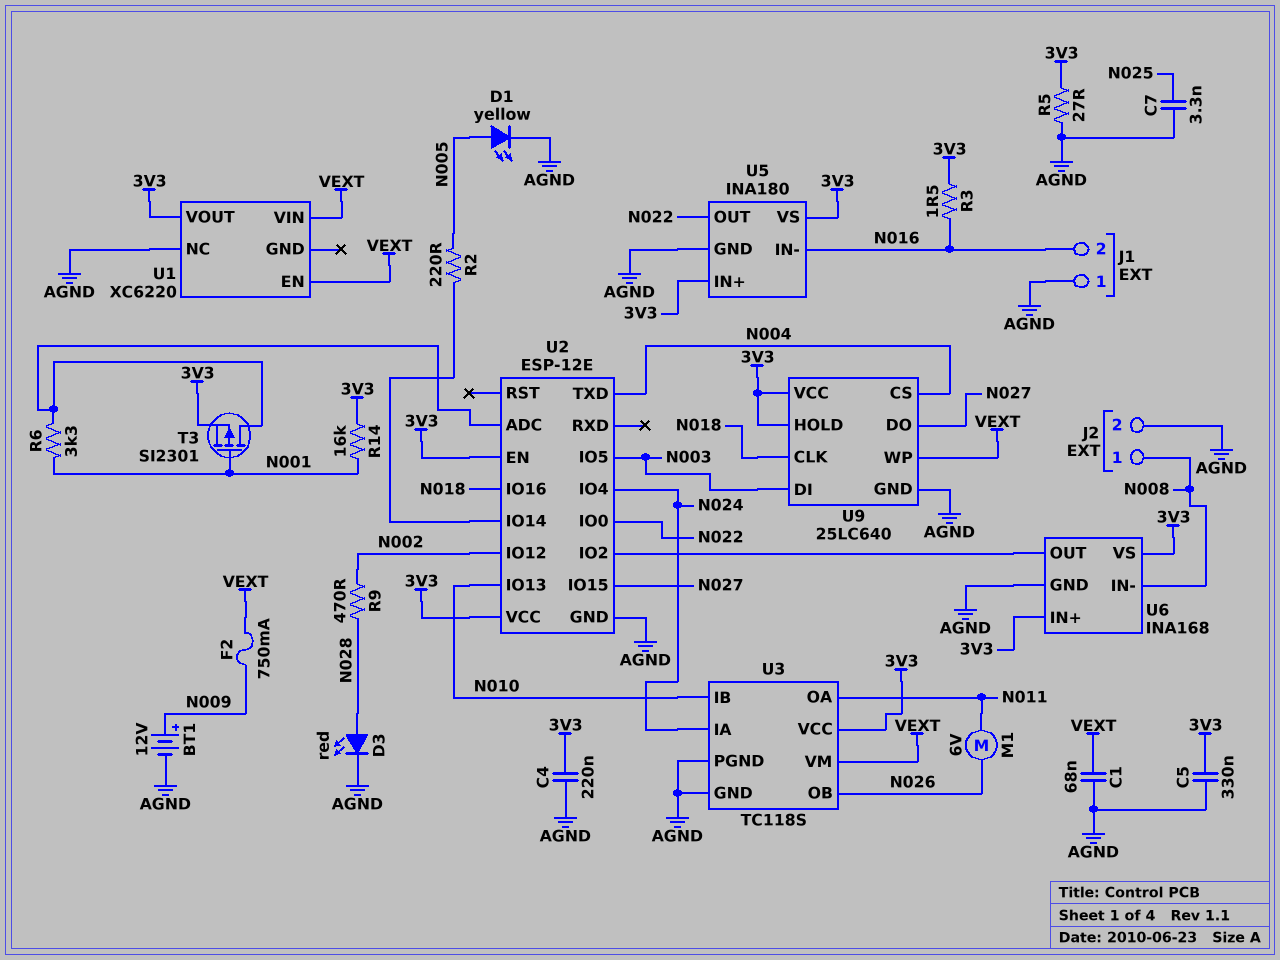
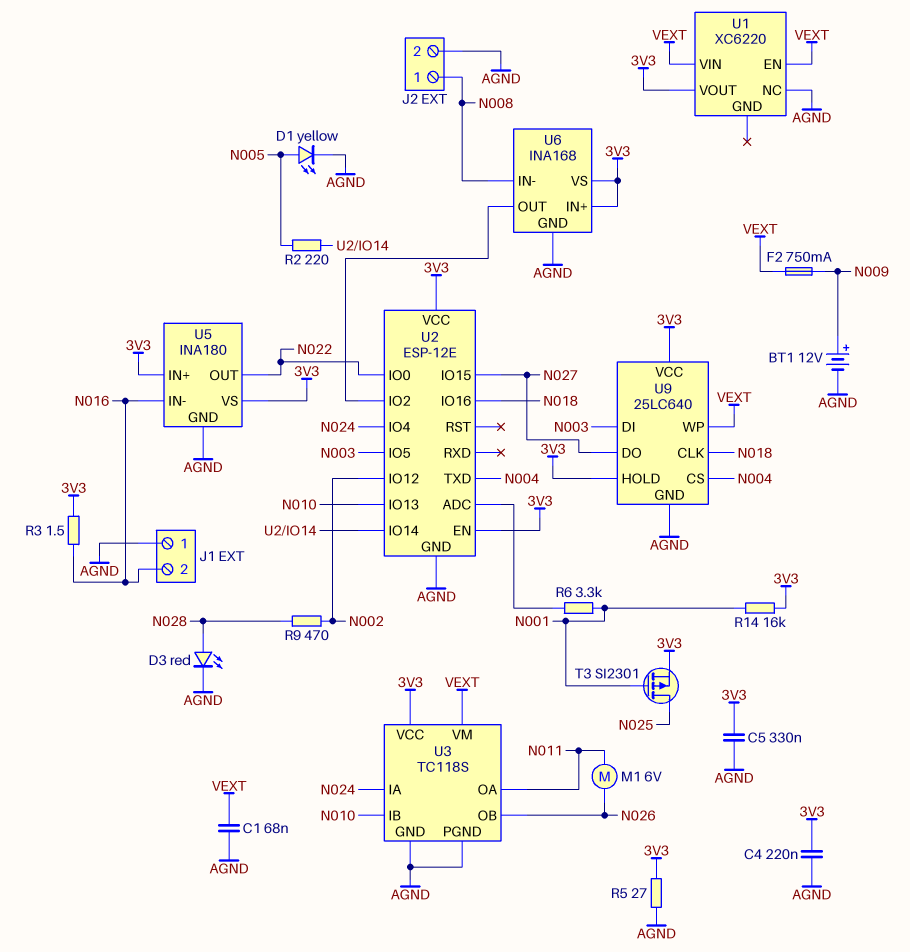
C7: 3.3nF (AGND, N025) -> none
T3: PMOS SI2301 (G N001, D U2/ADC, S 3V3) -> PMOS SI2301 (G N001, D N025, S 3V3)

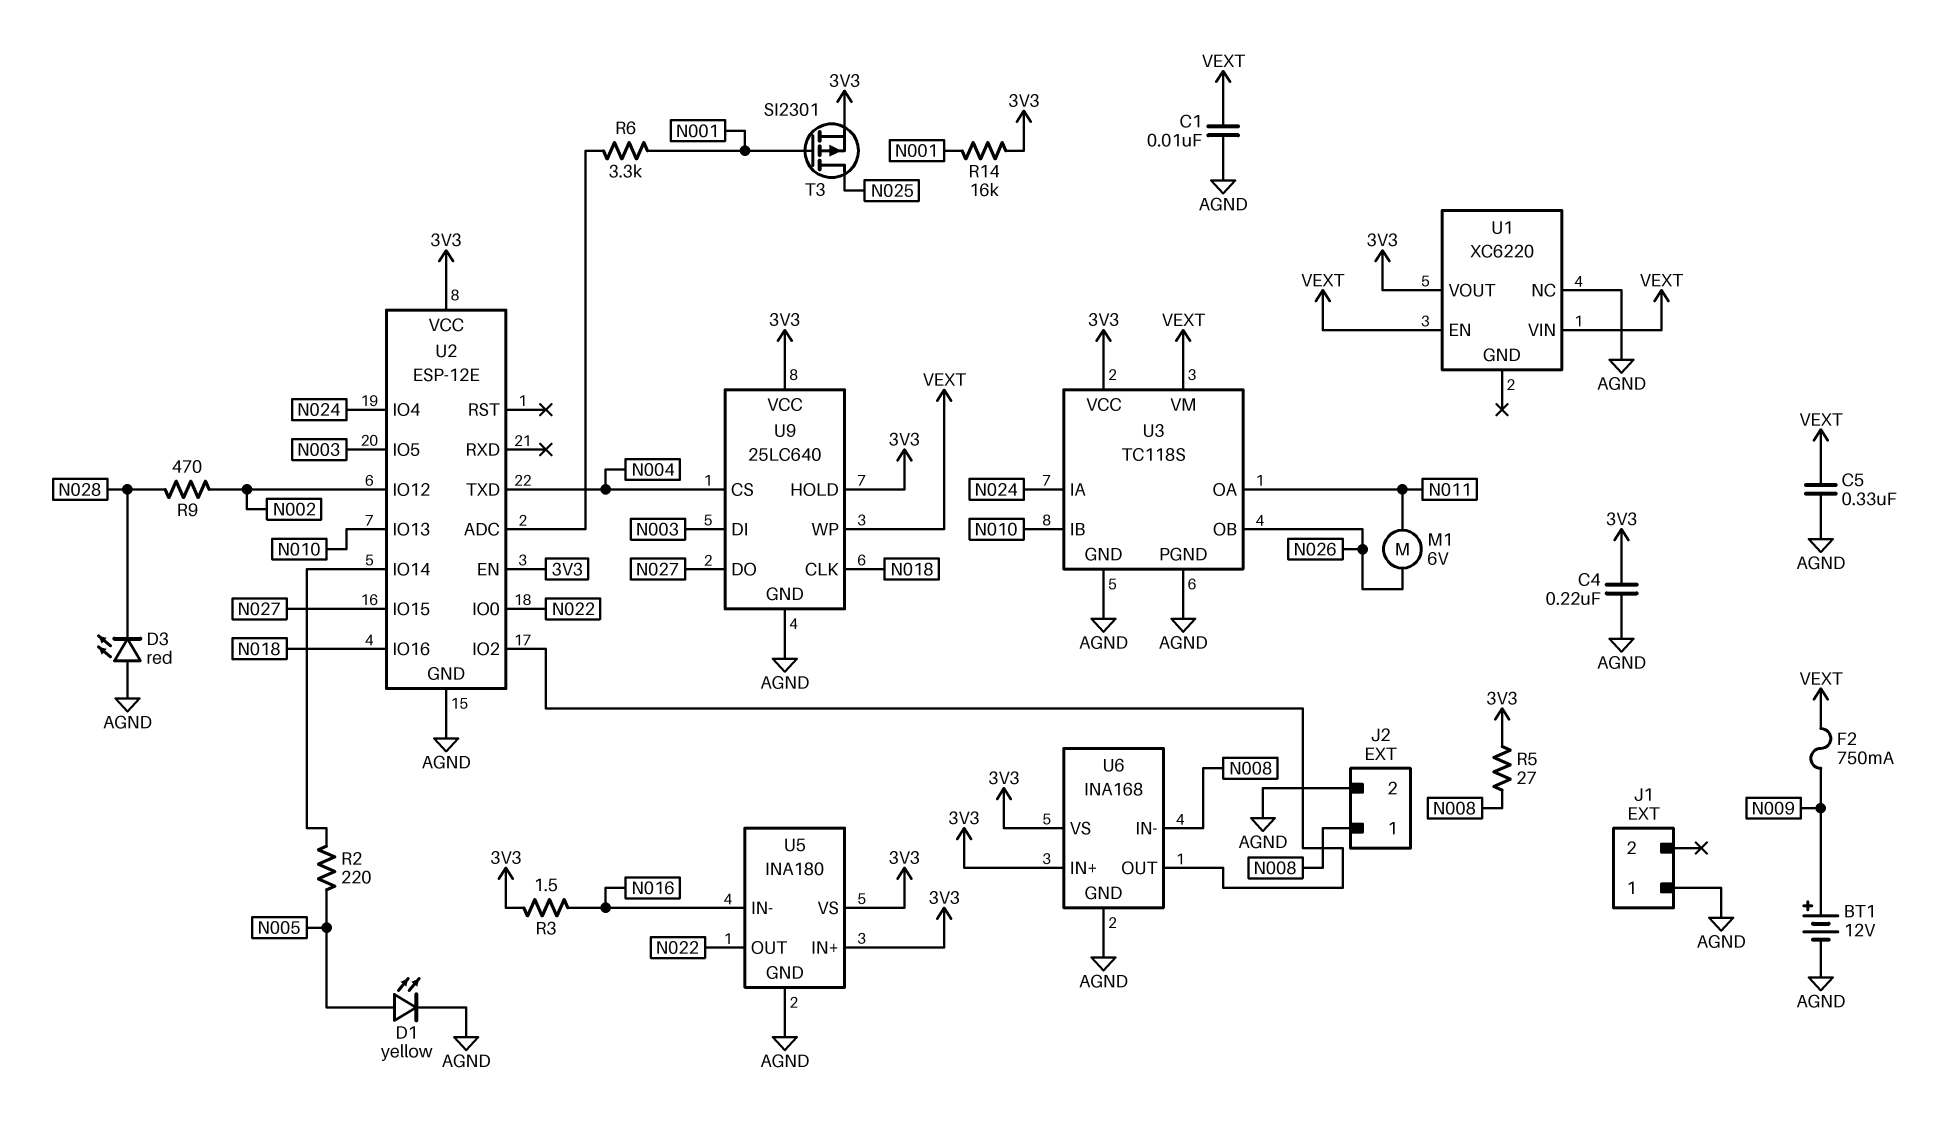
C1: 68nF (AGND, VEXT) -> 10nF (AGND, VEXT)
C5: 330nF (3V3, AGND) -> 330nF (AGND, VEXT)
D3: LED red (A N028, K AGND) -> LED red (A AGND, K N028)
J1 pin 2: N016 -> none
R5: 27 (3V3, AGND) -> 27 (3V3, N008)

